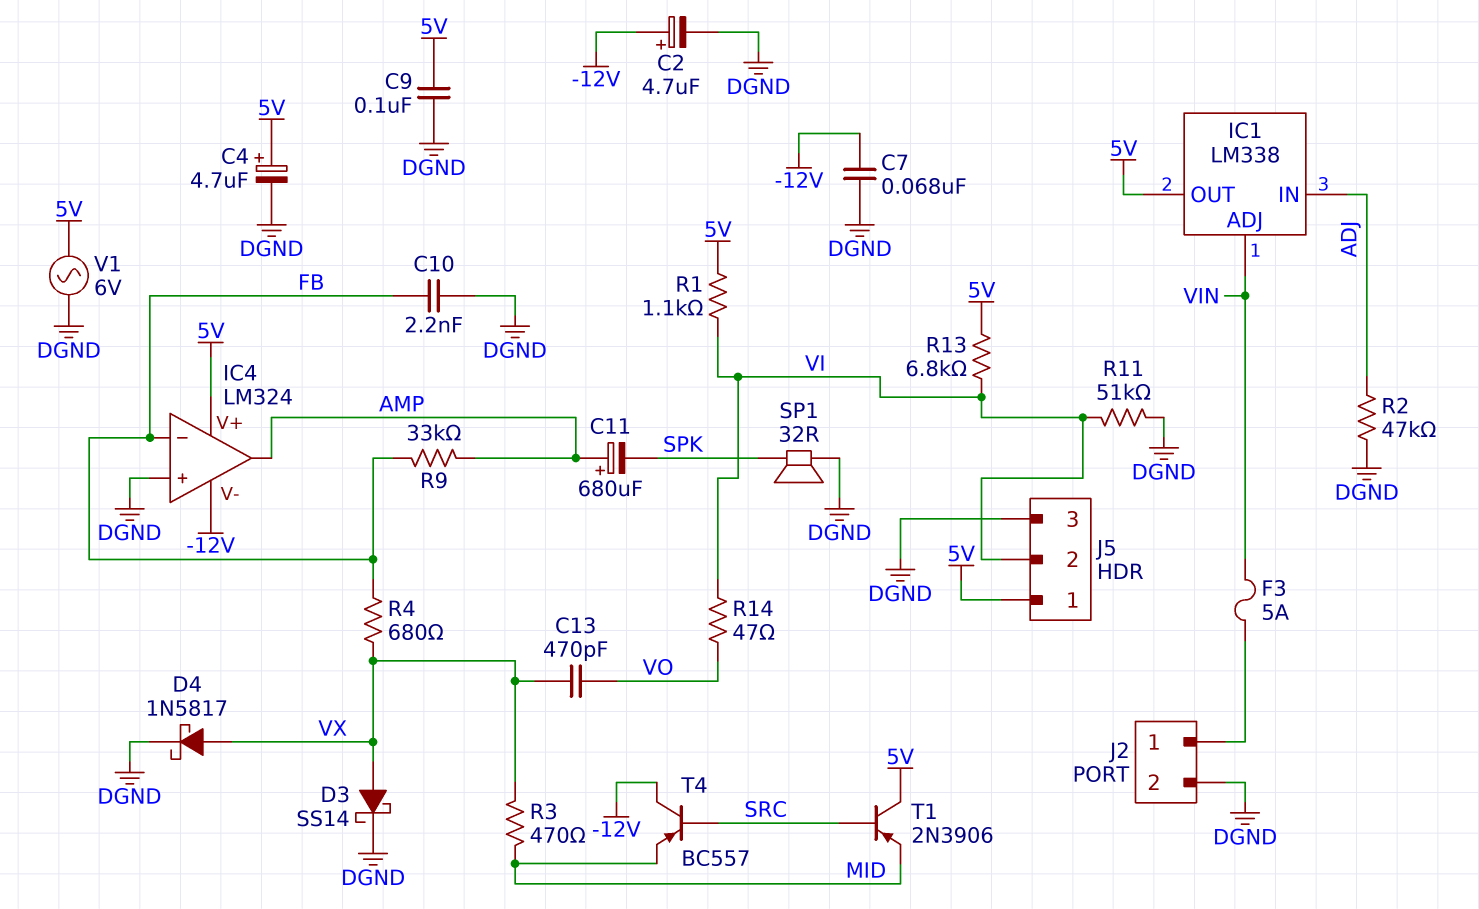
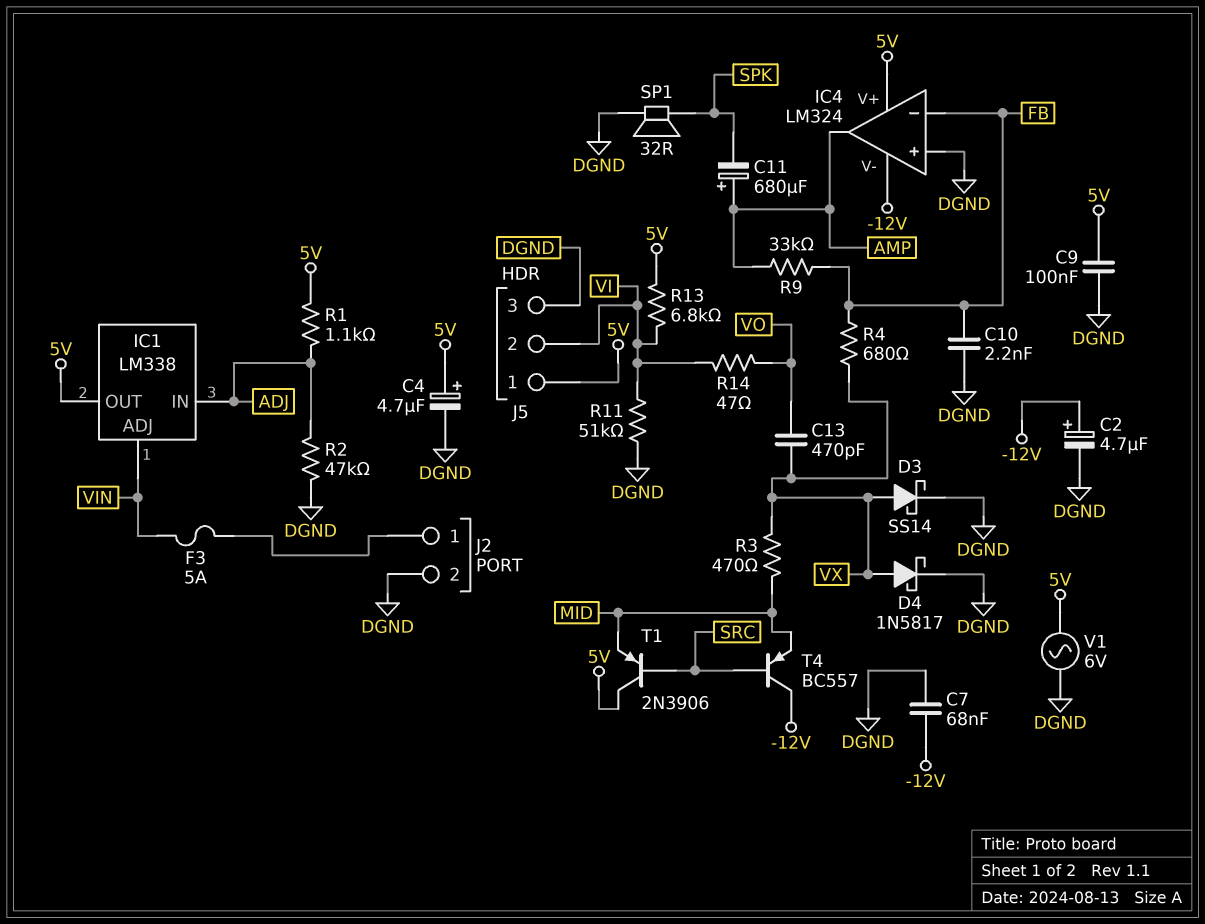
R1: 1.1k (5V, VI) -> 1.1k (5V, ADJ)

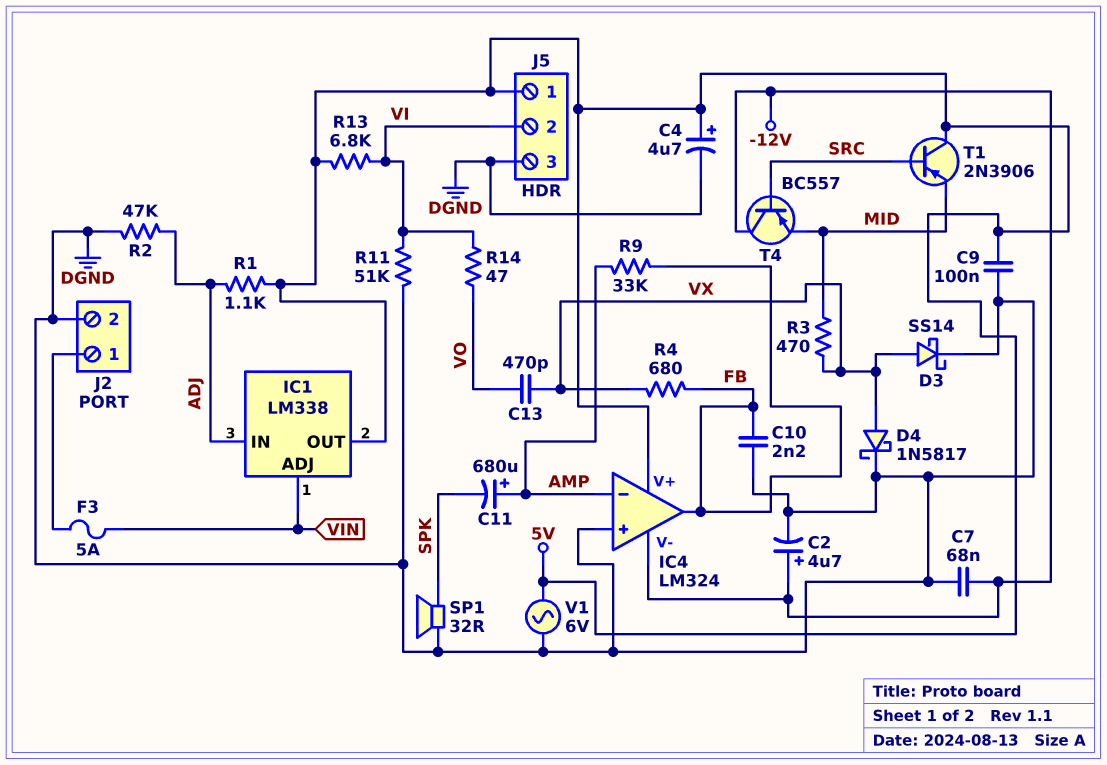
IC4 pin in-: FB -> AMP
IC4 pin out: AMP -> FB

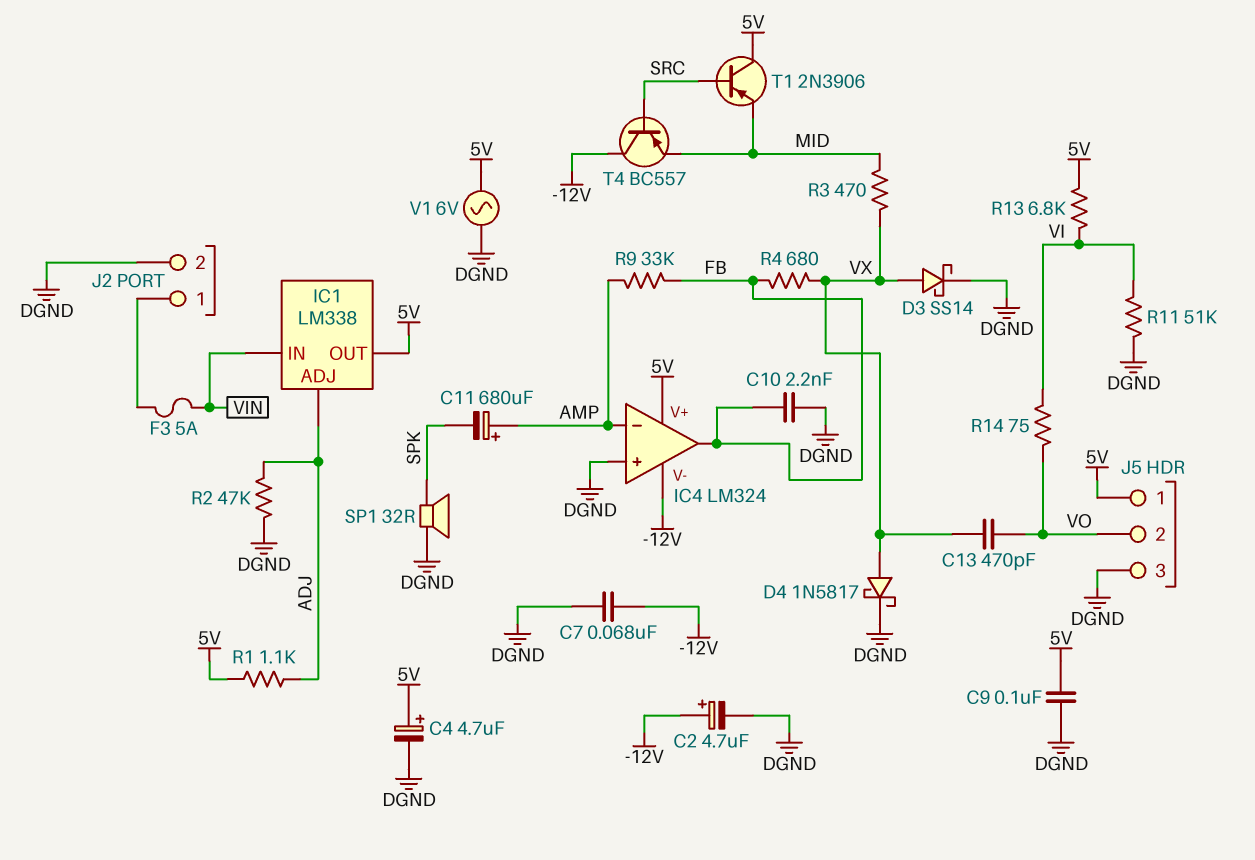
IC1 pin ADJ: VIN -> ADJ
IC1 pin IN: ADJ -> VIN
J5 pin 2: VI -> VO
R14: 47 (VI, VO) -> 75 (VI, VO)

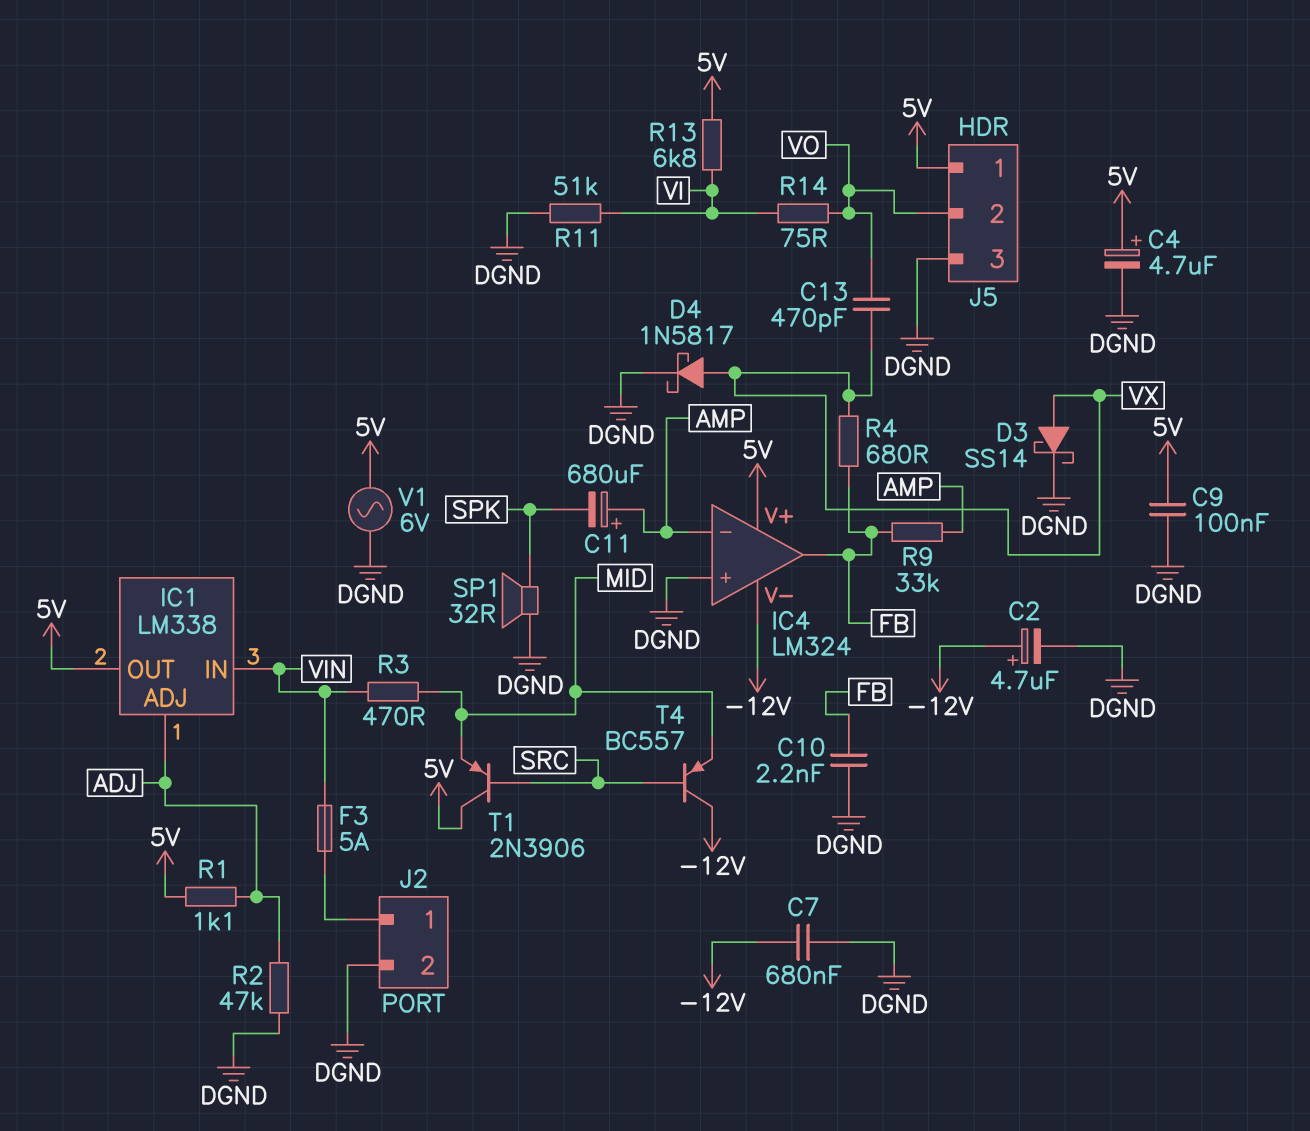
C7: 68nF (-12V, DGND) -> 680nF (-12V, DGND)
R3: 470 (MID, VX) -> 470 (MID, VIN)

